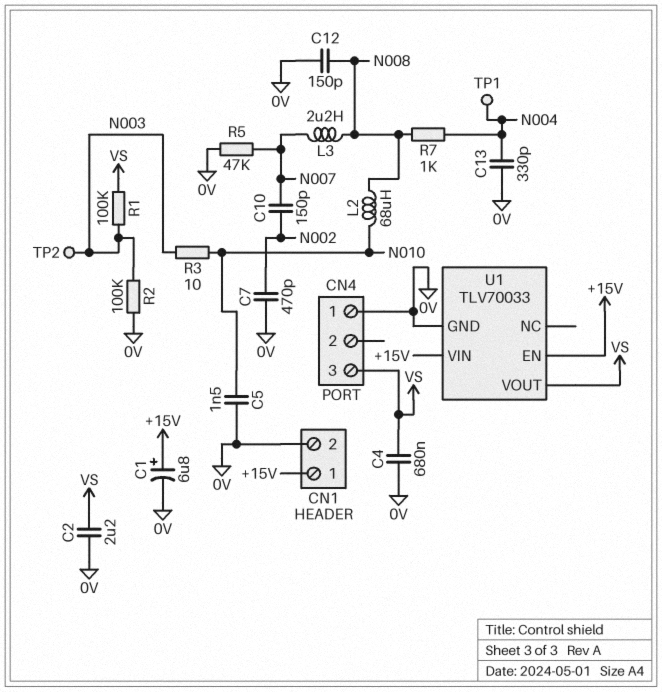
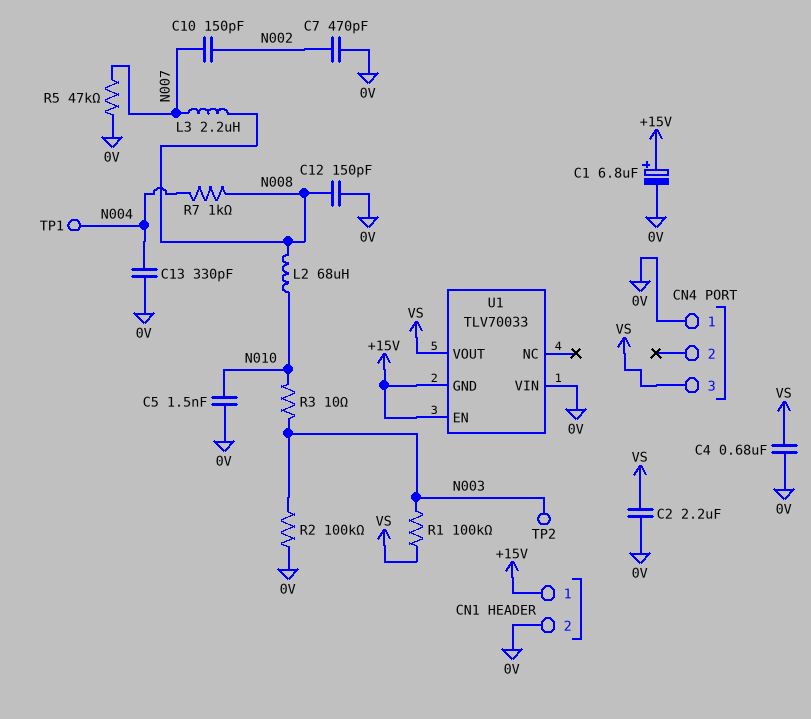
U1 pin GND: 0V -> +15V
U1 pin VIN: +15V -> 0V

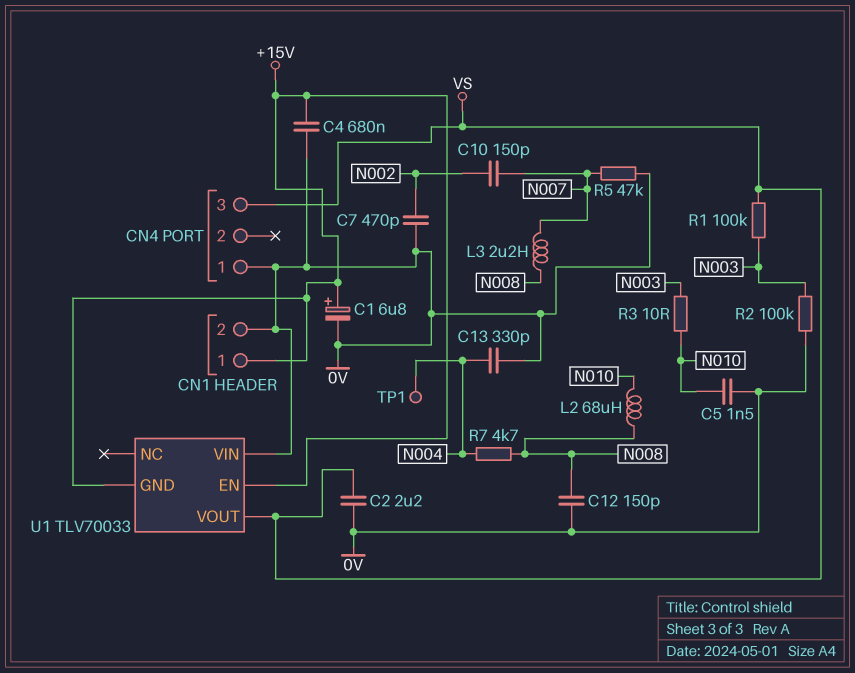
C4: 680nF (0V, VS) -> 680nF (+15V, 0V)
R7: 1k (N004, N008) -> 4.7k (N004, N008)
TP2: test point (N003) -> none

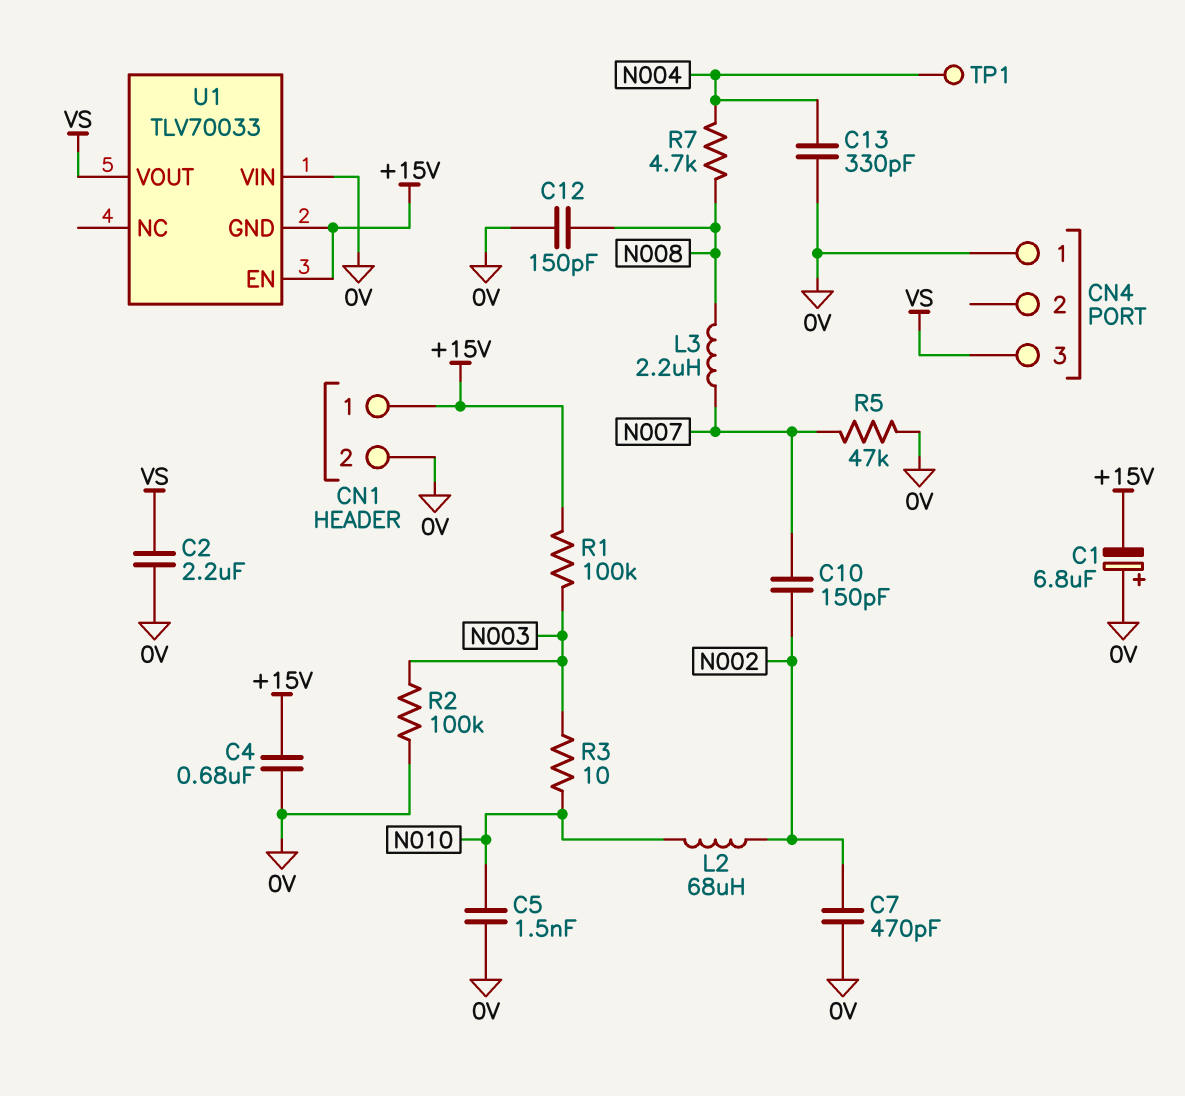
C1: 6.8uF (plus +15V, minus 0V) -> 6.8uF (plus 0V, minus +15V)
L2: 68uH (N008, N010) -> 68uH (N002, N010)
R1: 100k (N003, VS) -> 100k (+15V, N003)

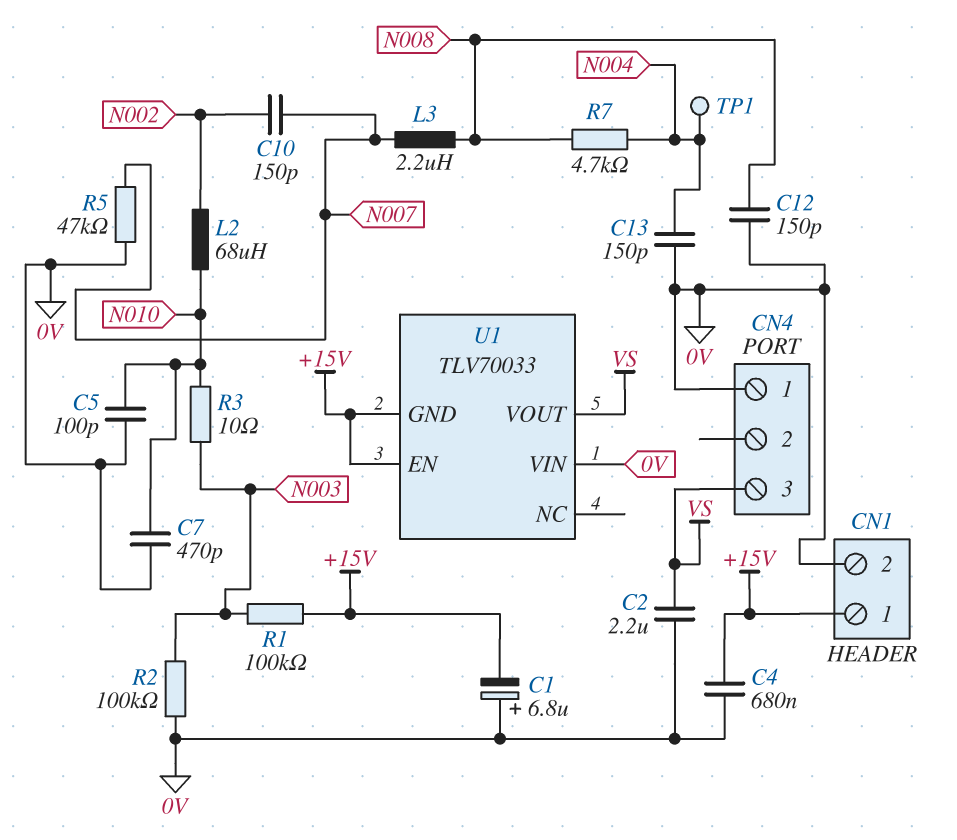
C5: 1.5nF (0V, N010) -> 100pF (0V, N010)
C7: 470pF (0V, N002) -> 470pF (0V, N010)
C13: 330pF (0V, N004) -> 150pF (0V, N004)

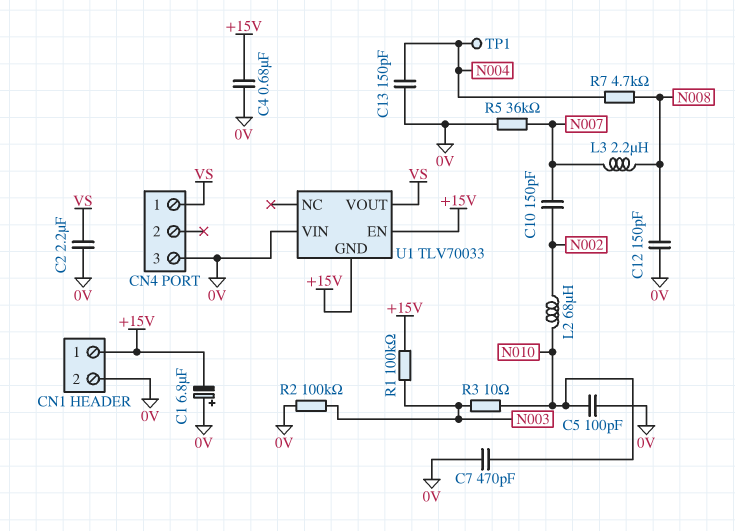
CN4 pin 1: 0V -> VS
CN4 pin 3: VS -> 0V
R5: 47k (0V, N007) -> 36k (0V, N007)

